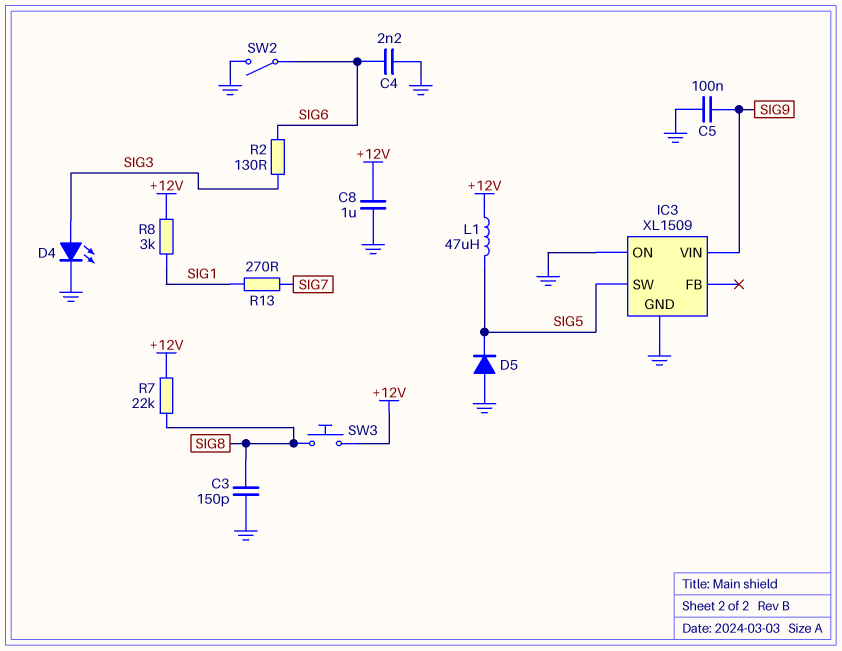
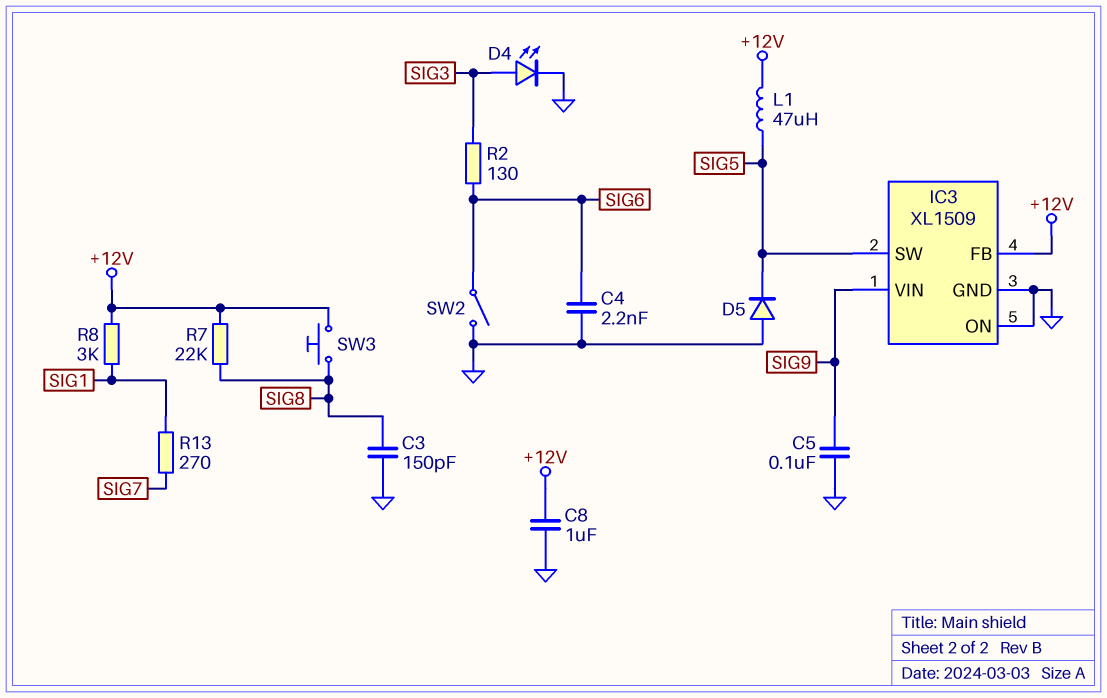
IC3 pin FB: none -> +12V

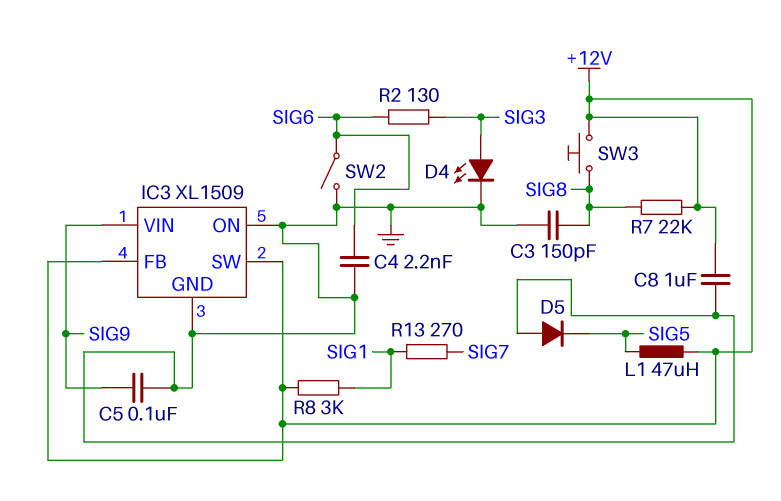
IC3 pin SW: SIG5 -> +12V

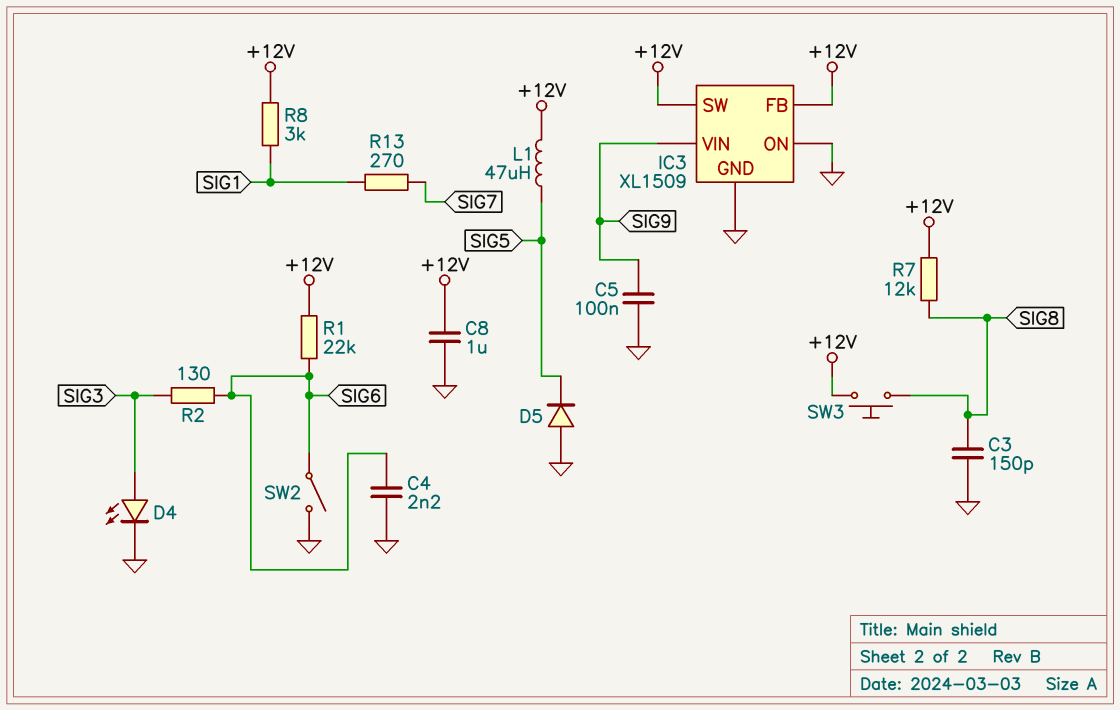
R1: none -> 22k (+12V, SIG6)
R7: 22k (+12V, SIG8) -> 12k (+12V, SIG8)

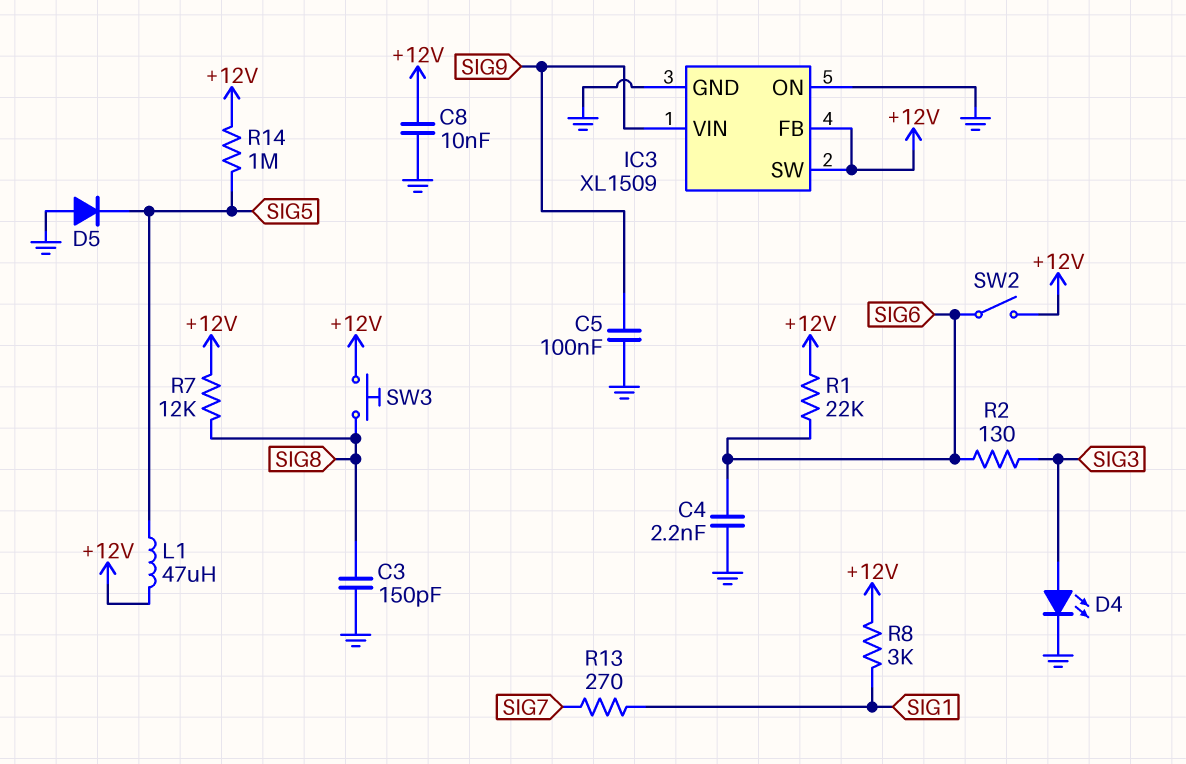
C8: 1uF (+12V, GND) -> 10nF (+12V, GND)
R14: none -> 1M (+12V, SIG5)
SW2: switch (GND, SIG6) -> switch (+12V, SIG6)

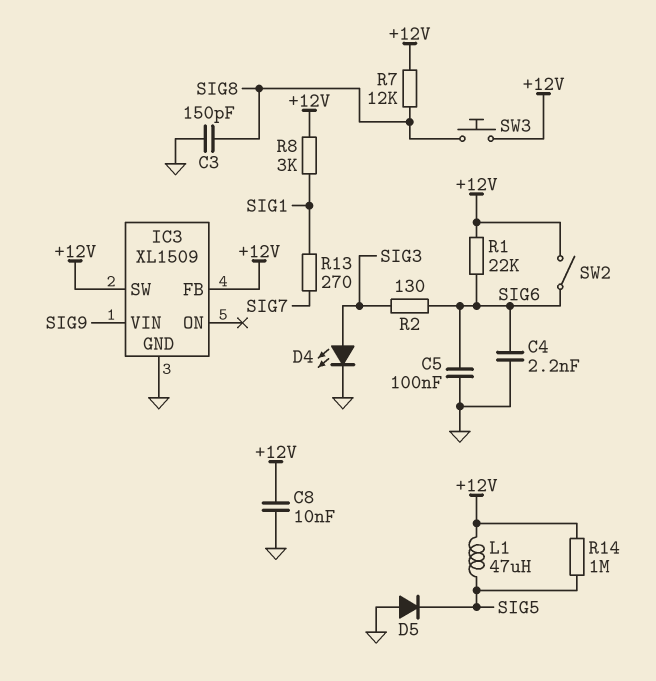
C5: 100nF (GND, SIG9) -> 100nF (GND, SIG6)
IC3 pin ON: GND -> none

